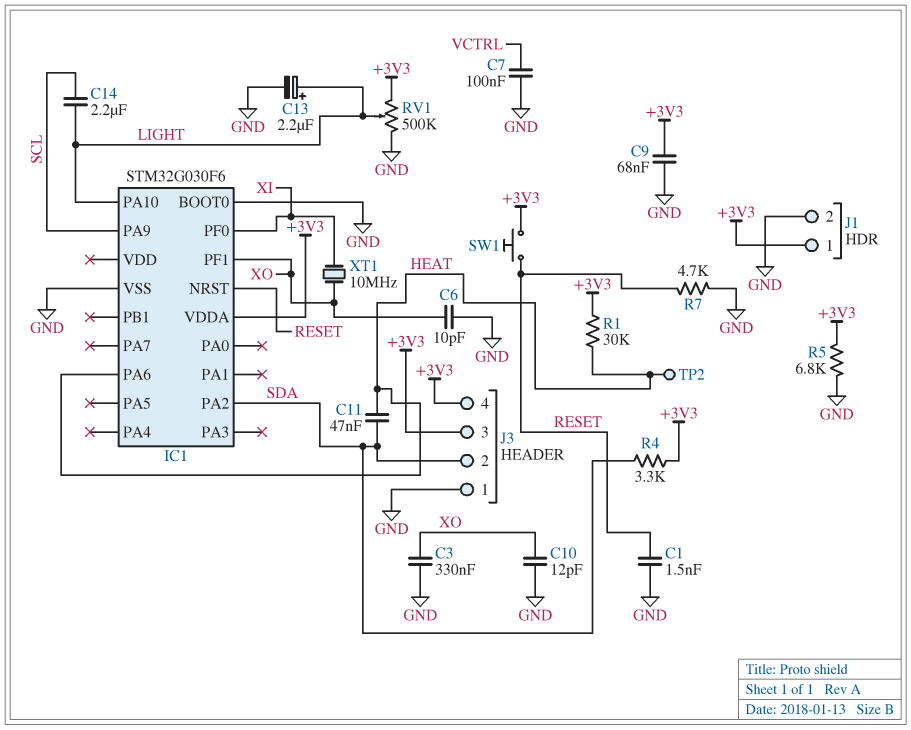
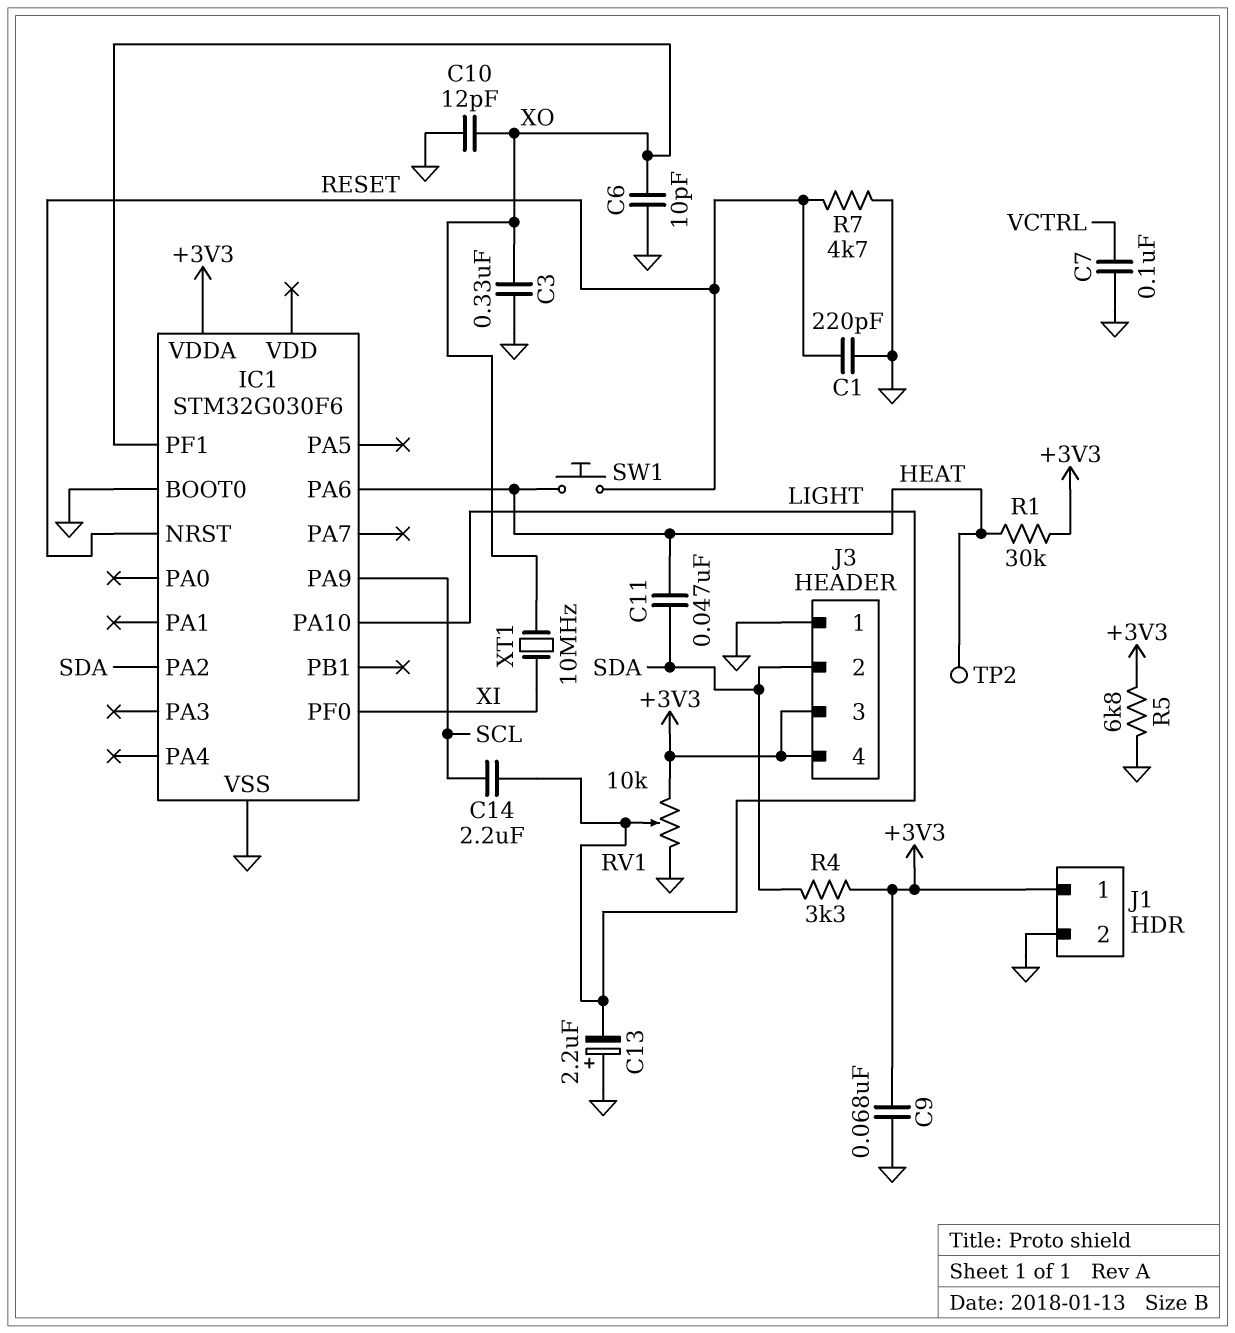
C1: 1.5nF (GND, RESET) -> 220pF (GND, RESET)
C13: 2.2uF (plus LIGHT, minus GND) -> 2.2uF (plus GND, minus LIGHT)
RV1: 500k (+3V3, GND, wiper LIGHT) -> 10k (+3V3, GND, wiper LIGHT)
SW1: button (+3V3, RESET) -> button (HEAT, RESET)

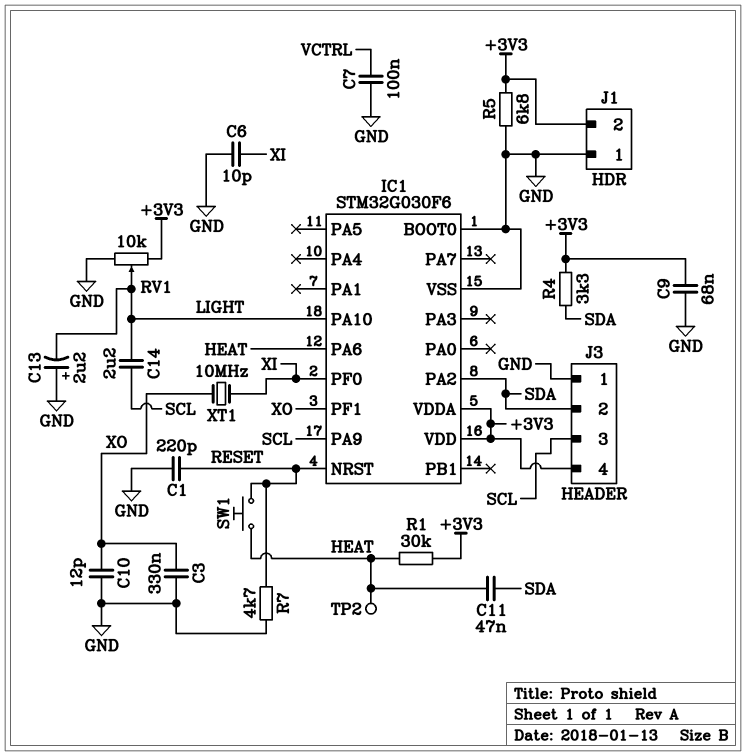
C6: 10pF (GND, XO) -> 10pF (GND, XI)
IC1 pin VDD: none -> +3V3
J1 pin 1: +3V3 -> GND
J1 pin 2: GND -> +3V3
J3 pin 3: +3V3 -> SCL

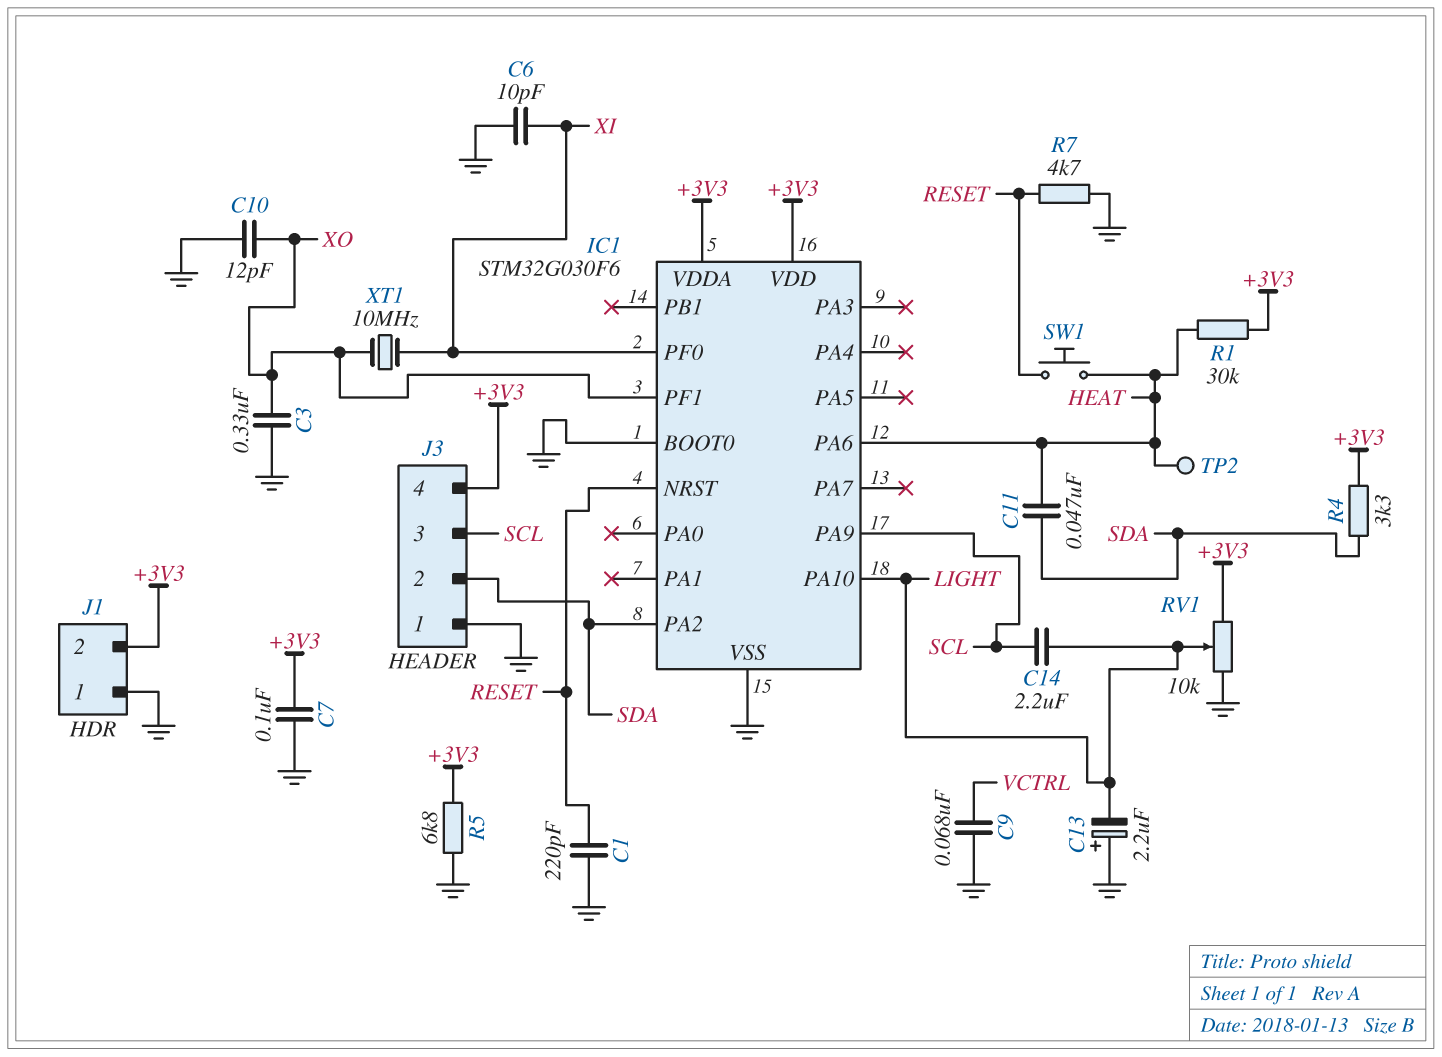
C7: 100nF (GND, VCTRL) -> 100nF (+3V3, GND)
C9: 68nF (+3V3, GND) -> 68nF (GND, VCTRL)

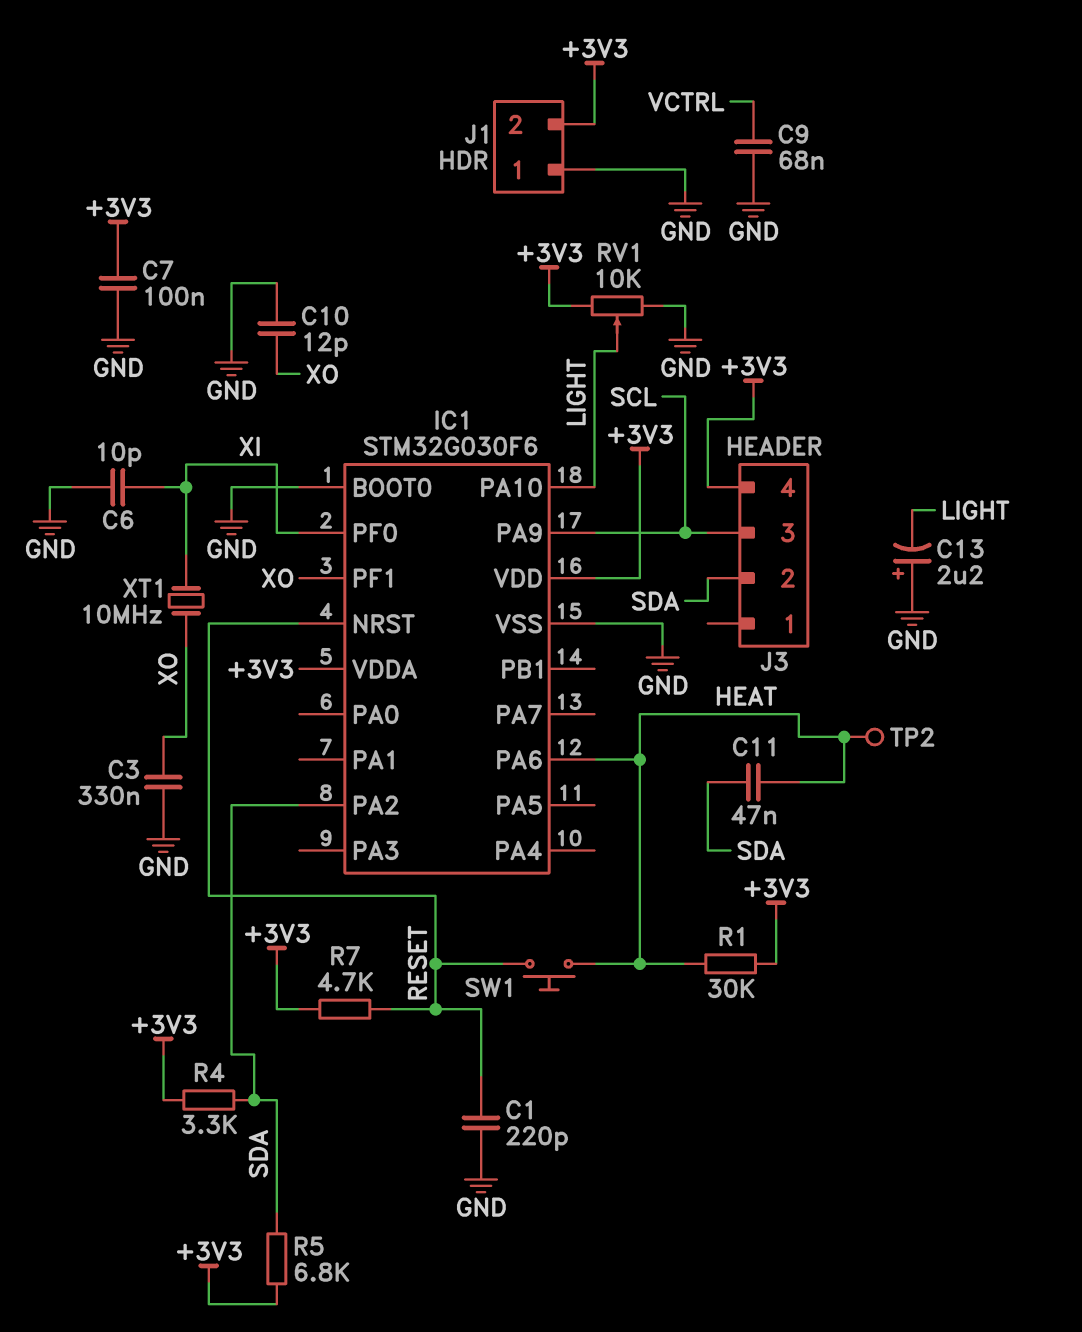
C14: 2.2uF (LIGHT, SCL) -> none
J3 pin 1: GND -> none
R5: 6.8k (+3V3, GND) -> 6.8k (+3V3, SDA)
R7: 4.7k (GND, RESET) -> 4.7k (+3V3, RESET)

